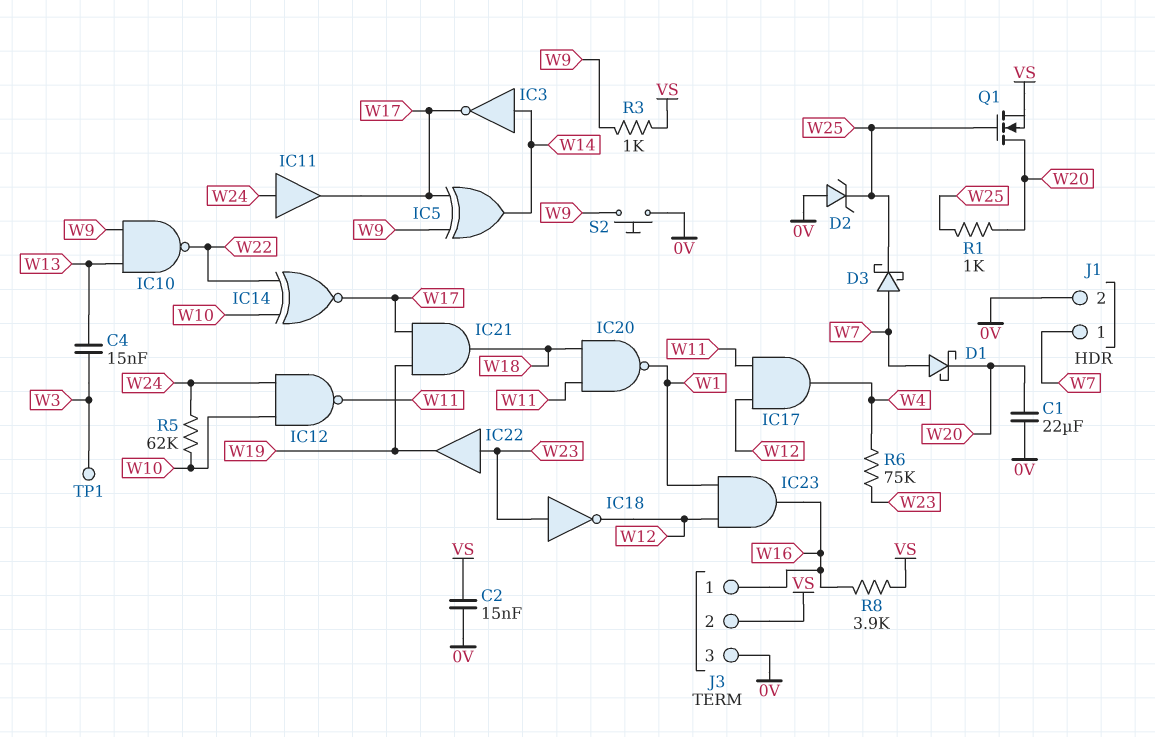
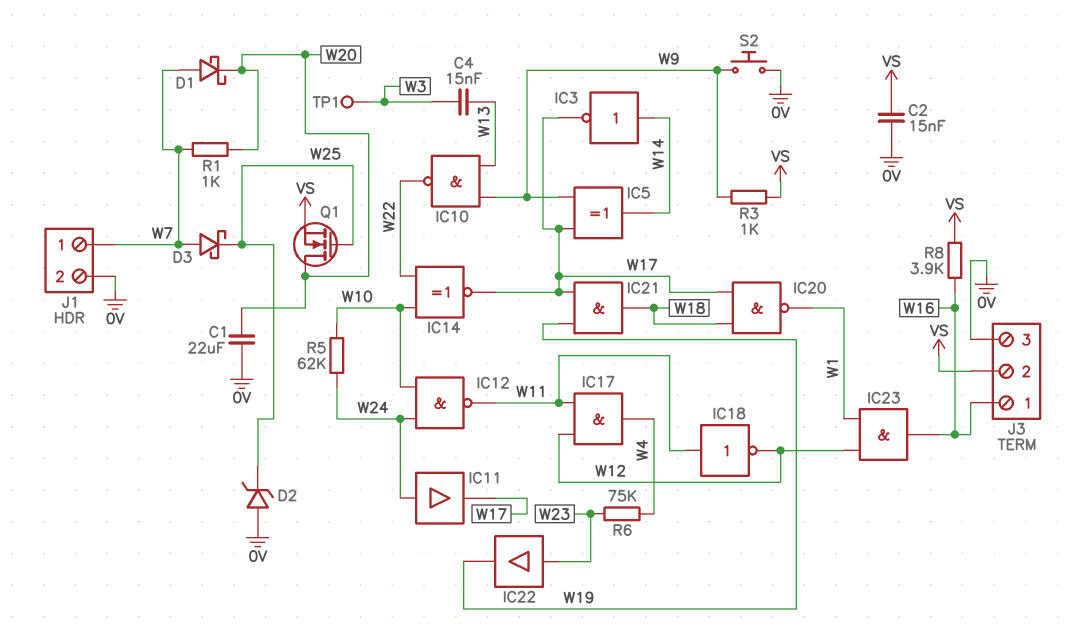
IC18: NOT (in W23, out W12) -> NOT (in W11, out W12)
IC20: NAND (in W11, in W18, out W1) -> NAND (in W17, in W18, out W1)
R1: 1k (W20, W25) -> 1k (W7, W20)

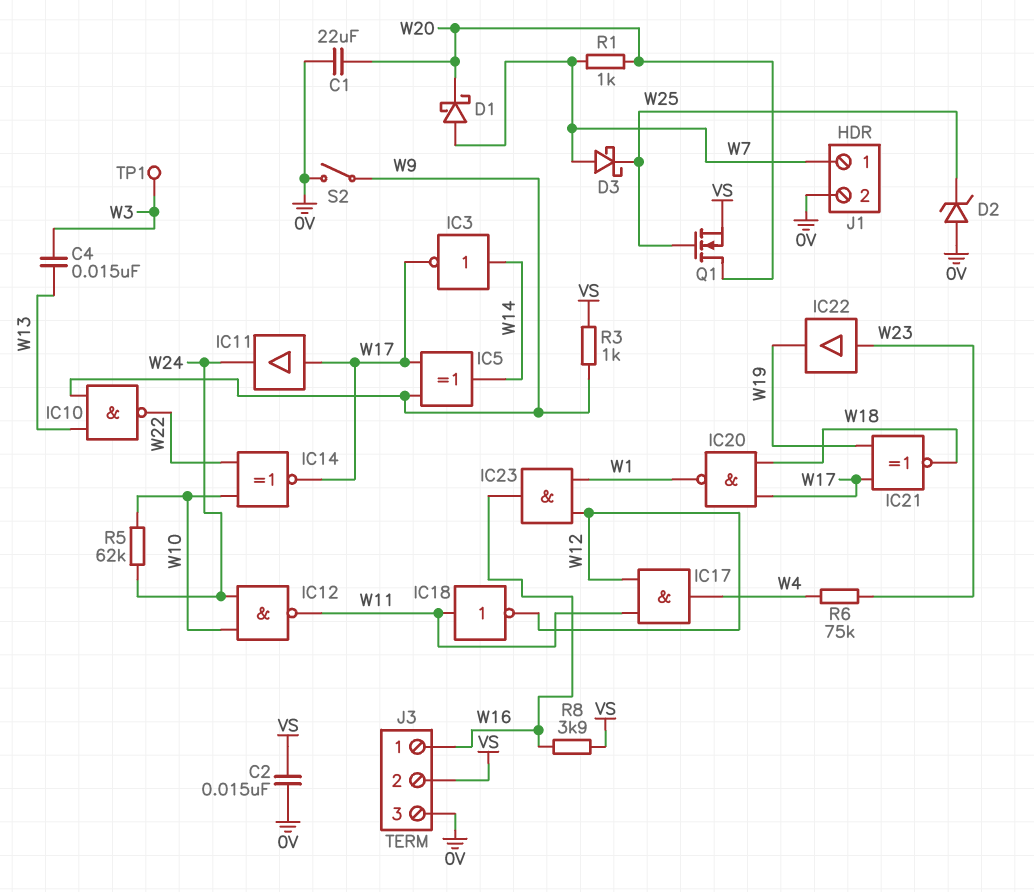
IC11: buffer (in W24, out W17) -> buffer (in W17, out W24)
IC21: AND (in W17, in W19, out W18) -> XNOR (in W17, in W19, out W18)
S2: button (0V, W9) -> switch (0V, W9)

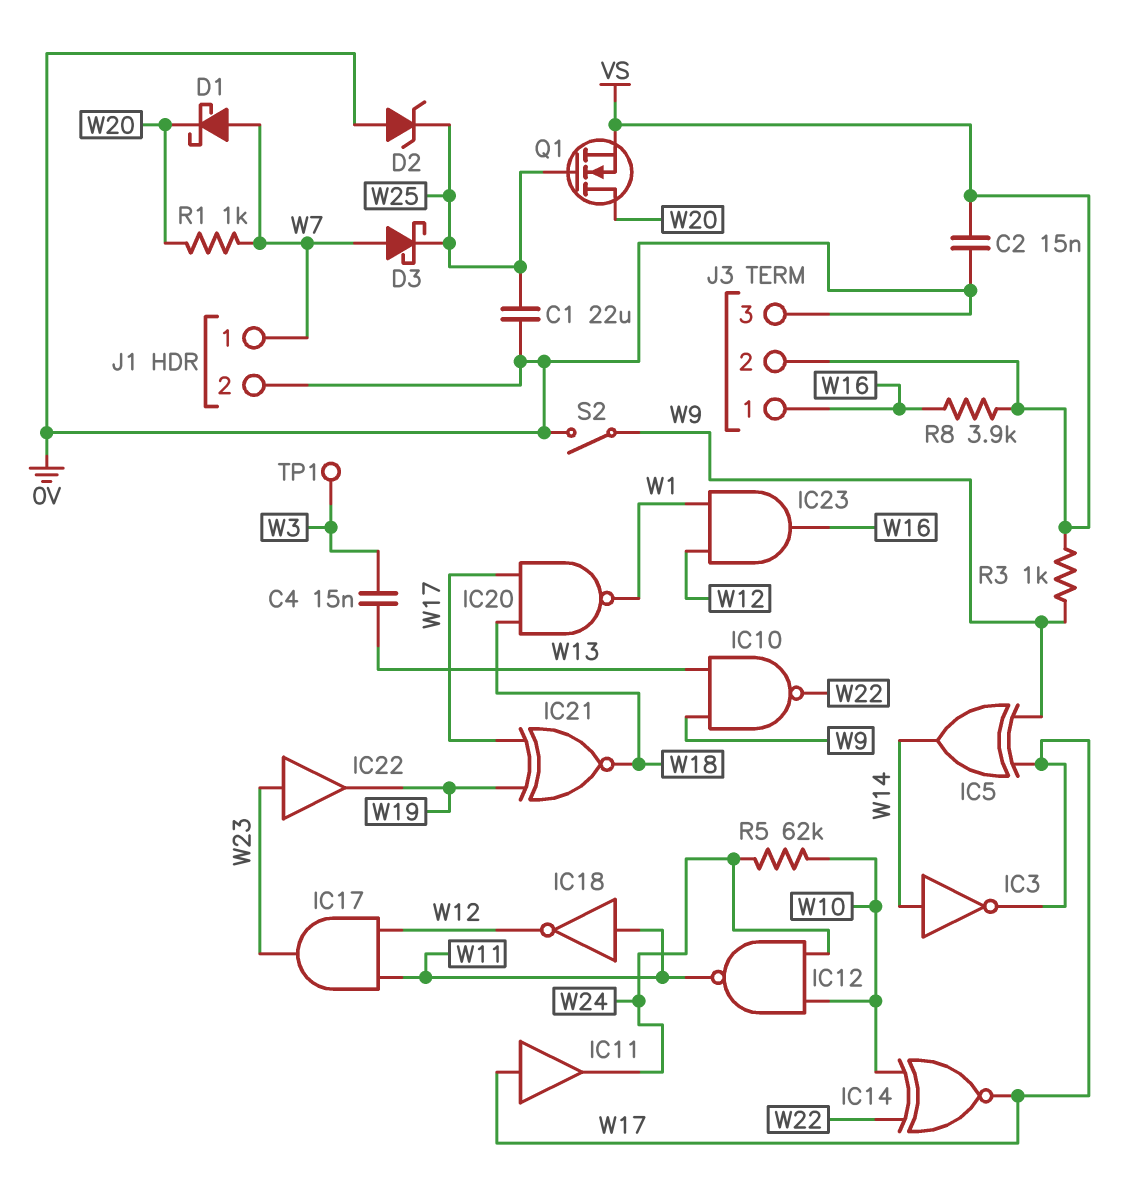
C1: 22uF (0V, W20) -> 22uF (0V, W25)
IC17: AND (in W11, in W12, out W4) -> AND (in W11, in W12, out W23)
R6: 75k (W4, W23) -> none

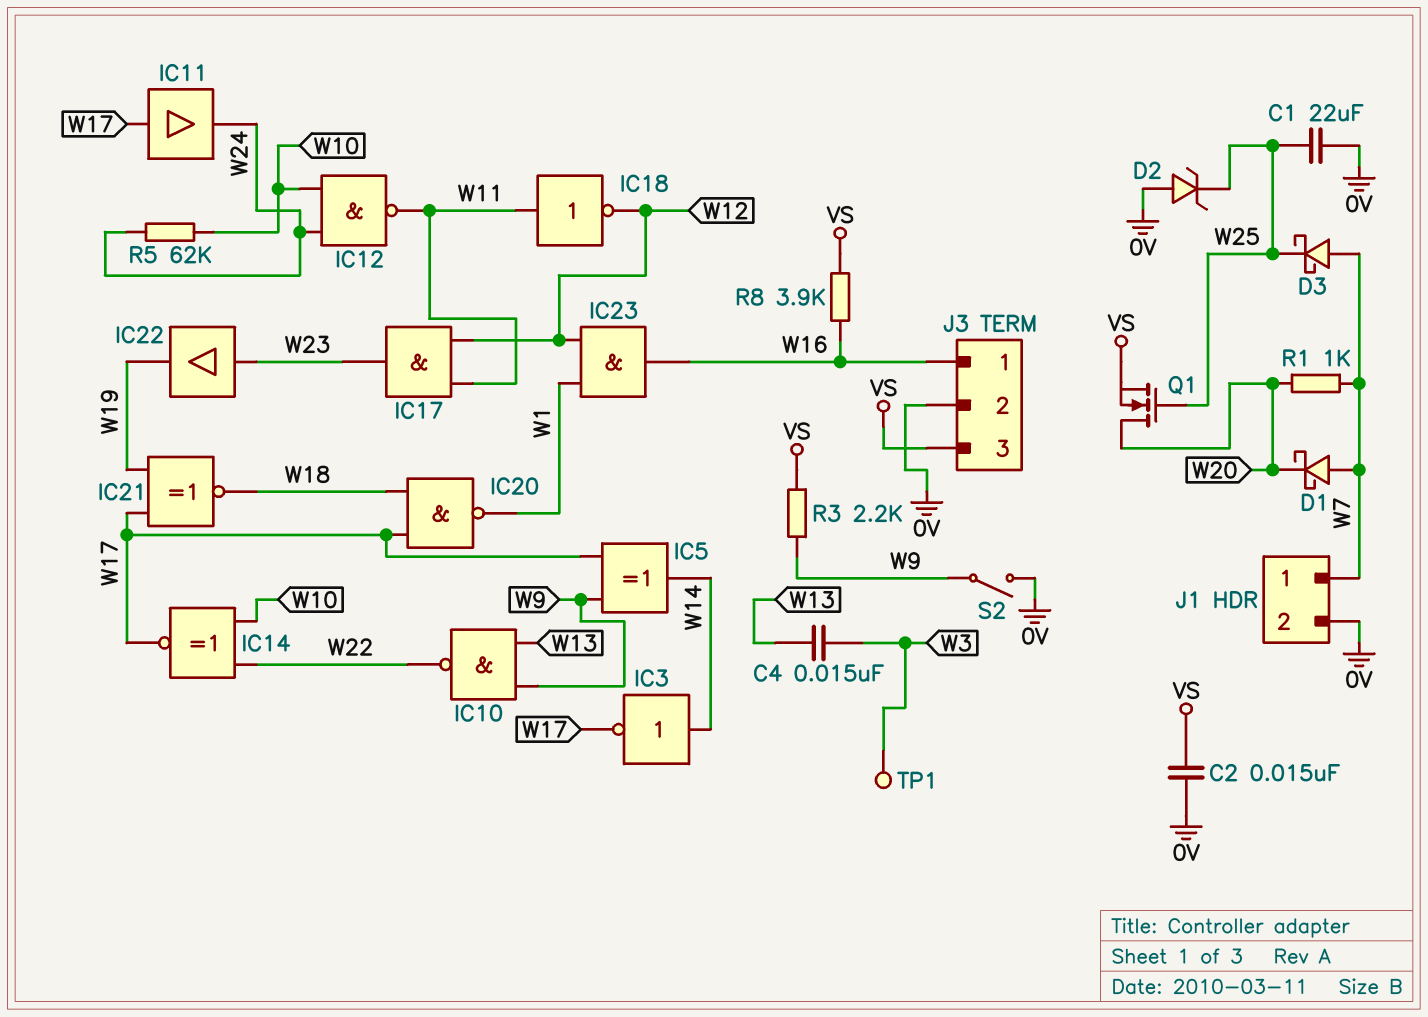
J3 pin 2: VS -> 0V
J3 pin 3: 0V -> VS
R3: 1k (VS, W9) -> 2.2k (VS, W9)

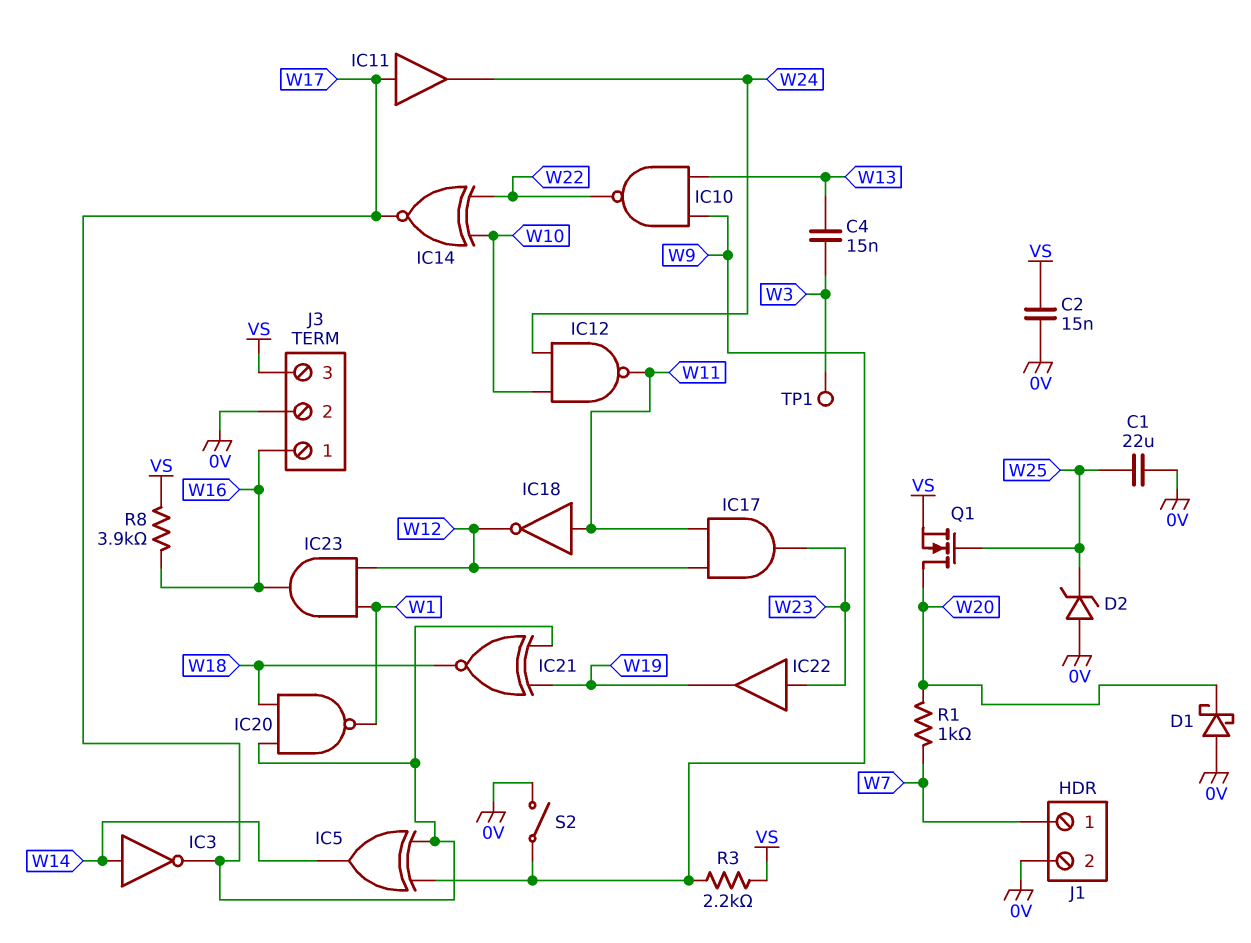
D1: schottky (A W7, K W20) -> schottky (A 0V, K W20)
D3: schottky (A W7, K W25) -> none
R5: 62k (W10, W24) -> none

